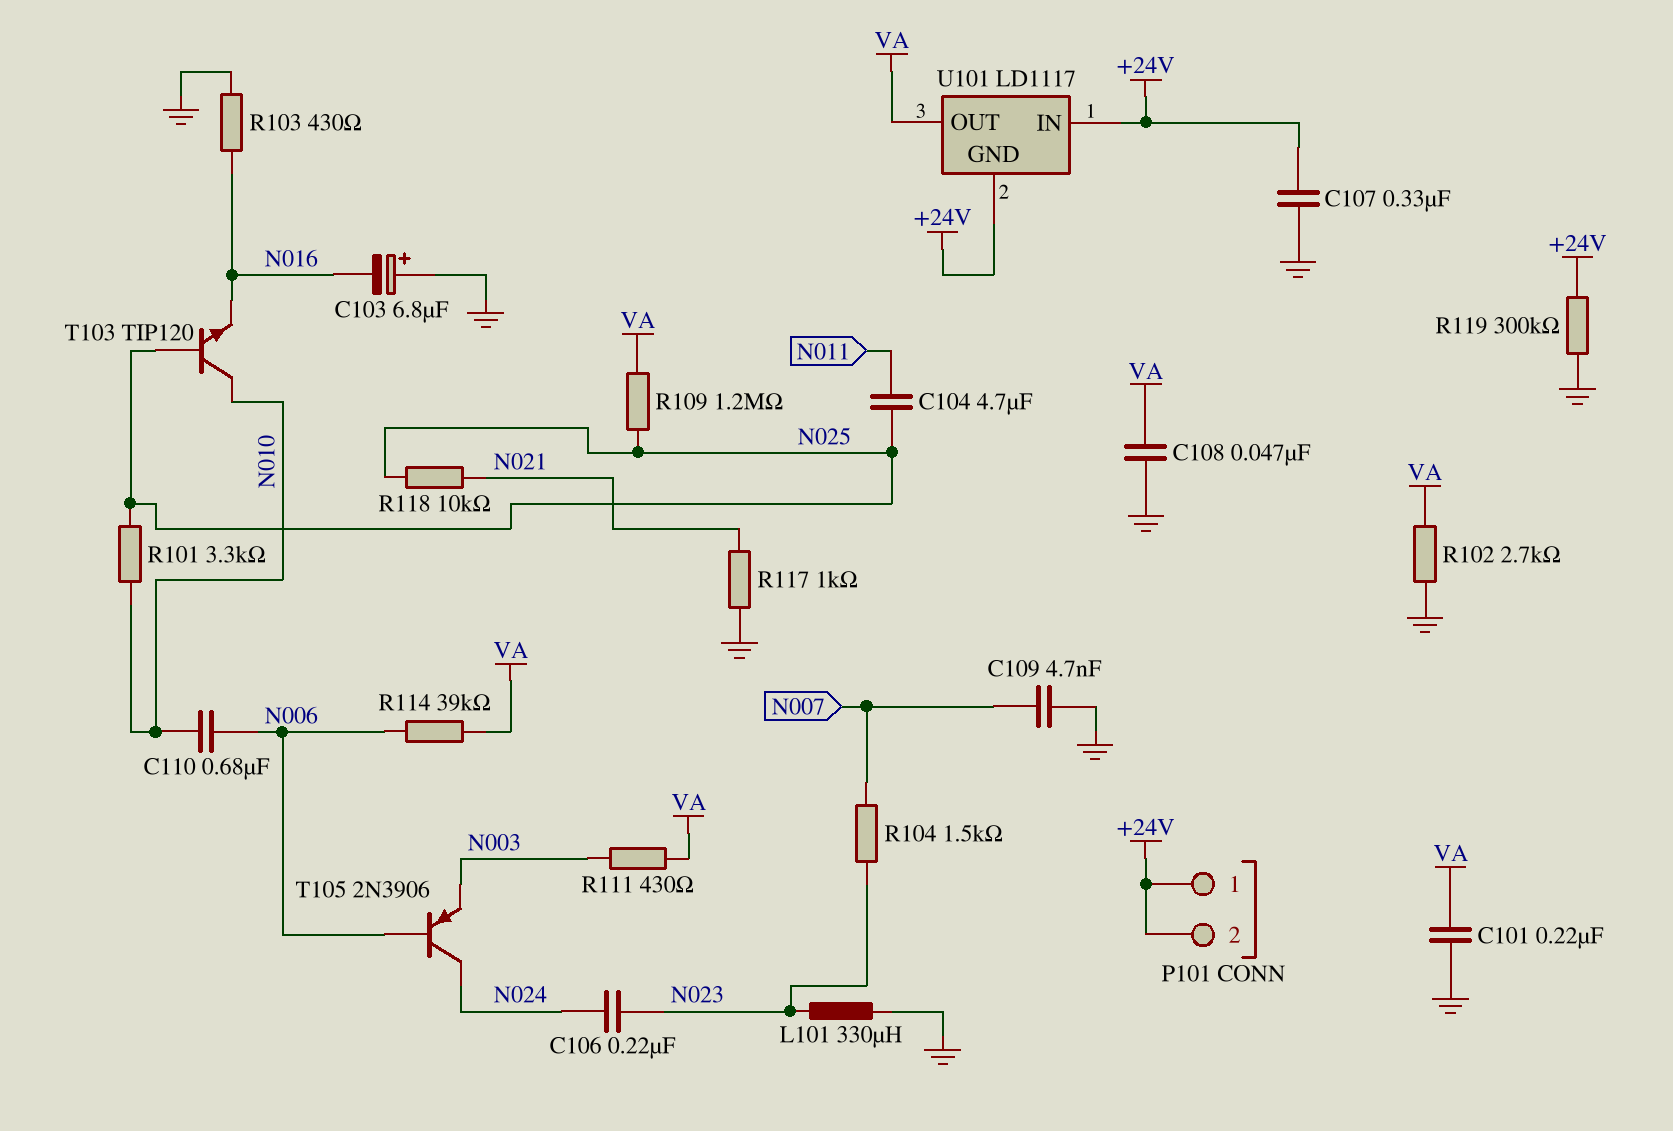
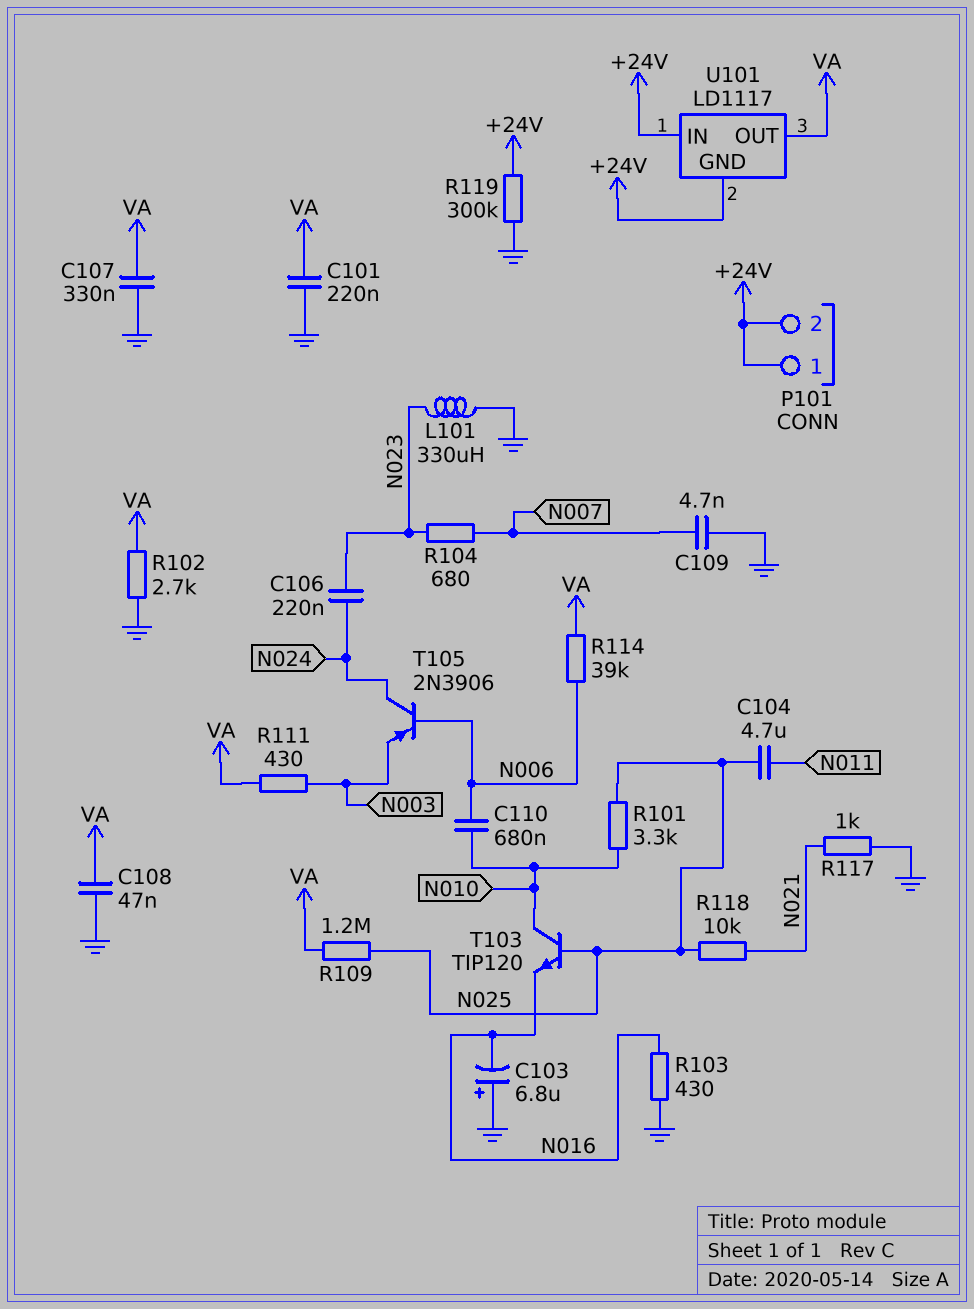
C107: 330nF (+24V, GND) -> 330nF (GND, VA)
R104: 1.5k (N007, N023) -> 680 (N007, N023)

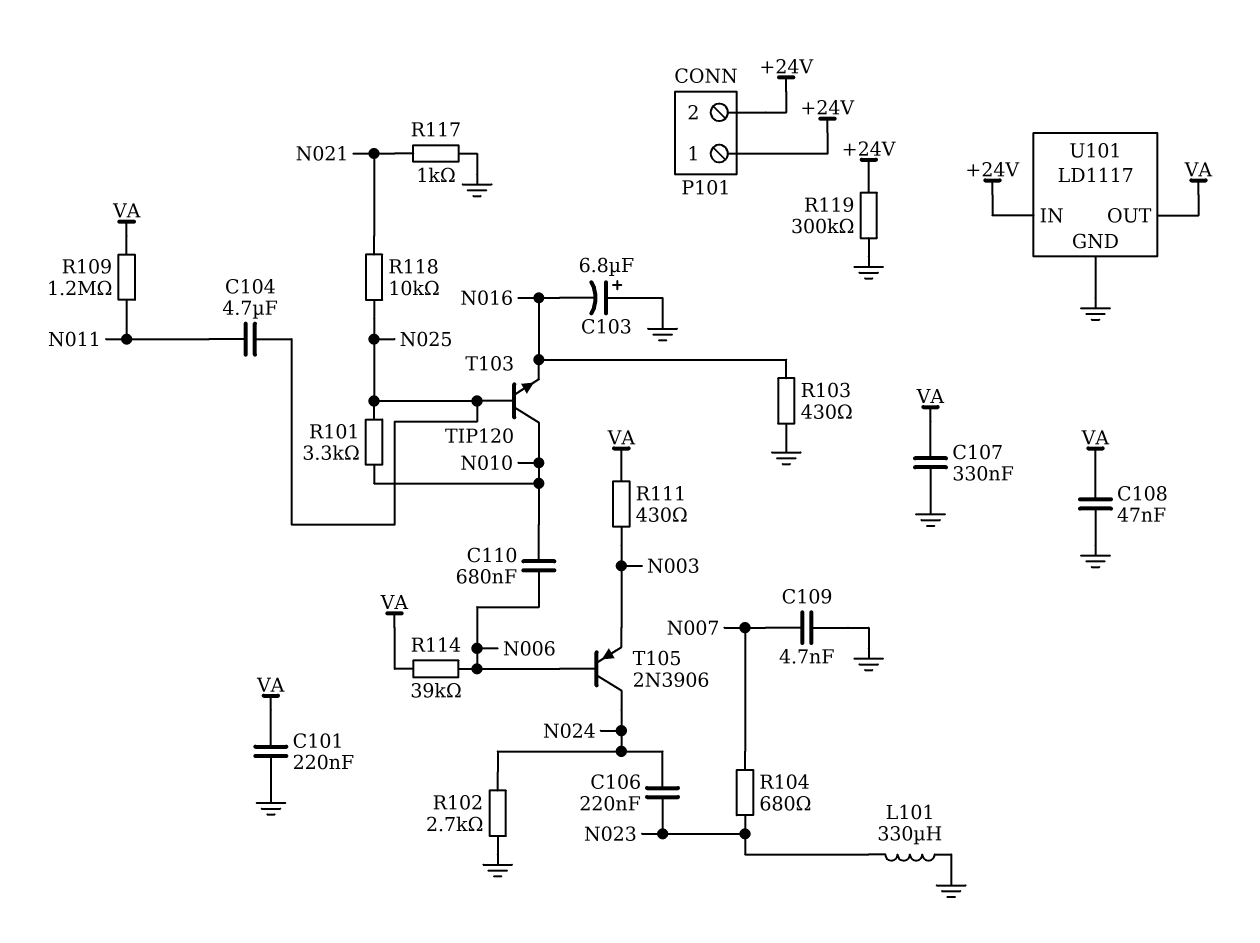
R102: 2.7k (GND, VA) -> 2.7k (GND, N024)
R109: 1.2M (N025, VA) -> 1.2M (N011, VA)
U101 pin GND: +24V -> GND

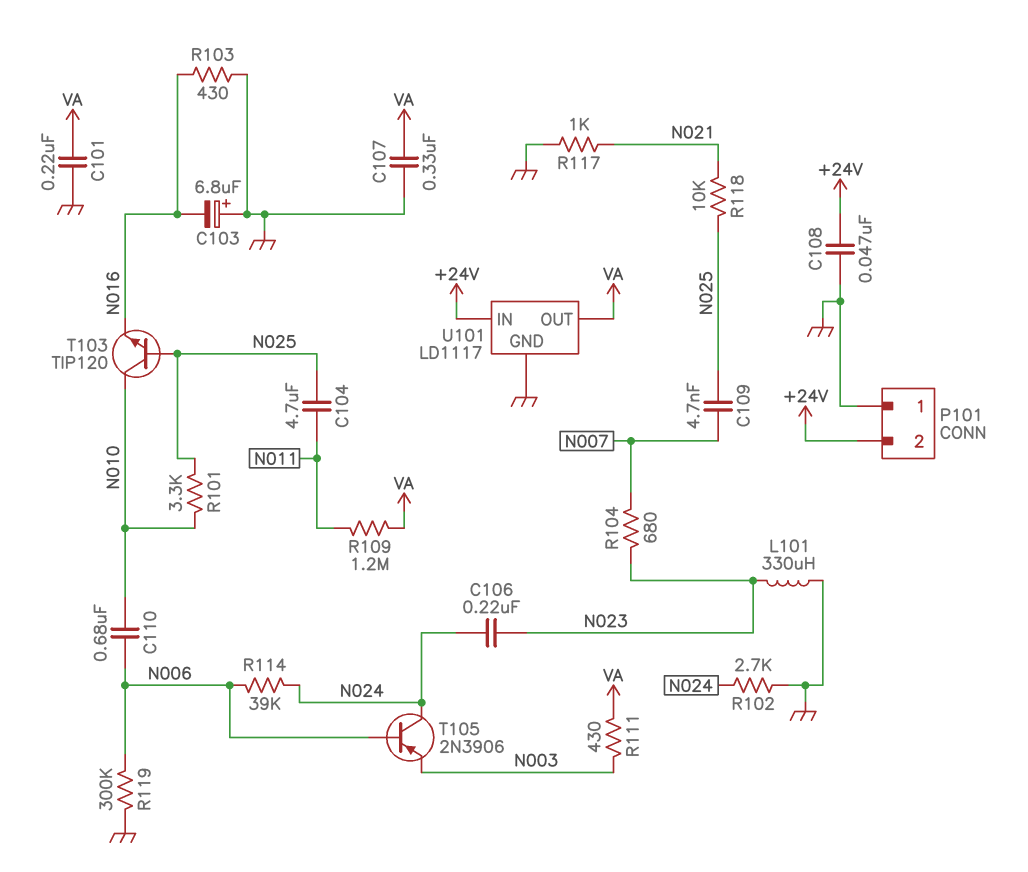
C108: 47nF (GND, VA) -> 47nF (+24V, GND)
C109: 4.7nF (GND, N007) -> 4.7nF (N007, N025)
P101 pin 1: +24V -> GND
R114: 39k (N006, VA) -> 39k (N006, N024)
R119: 300k (+24V, GND) -> 300k (GND, N006)

